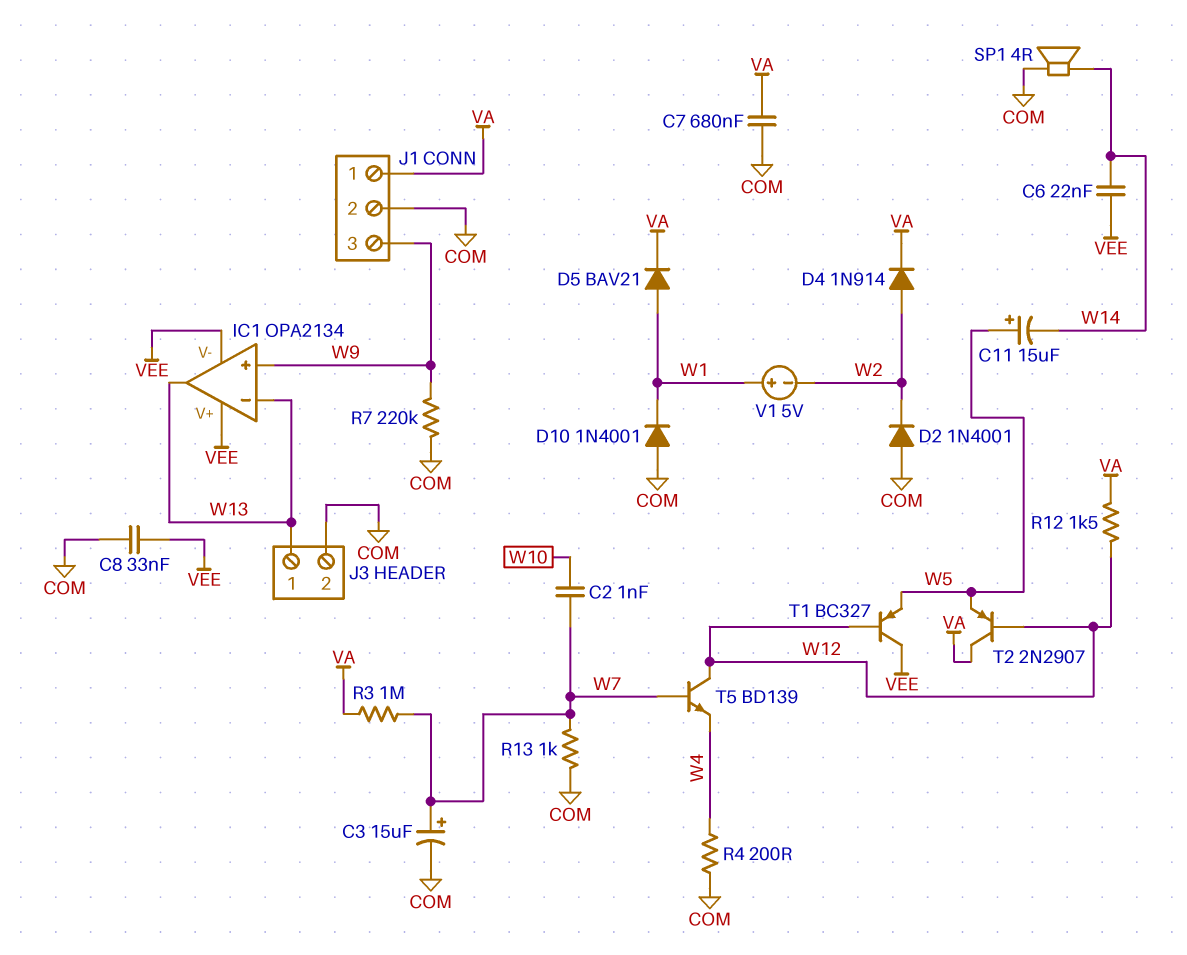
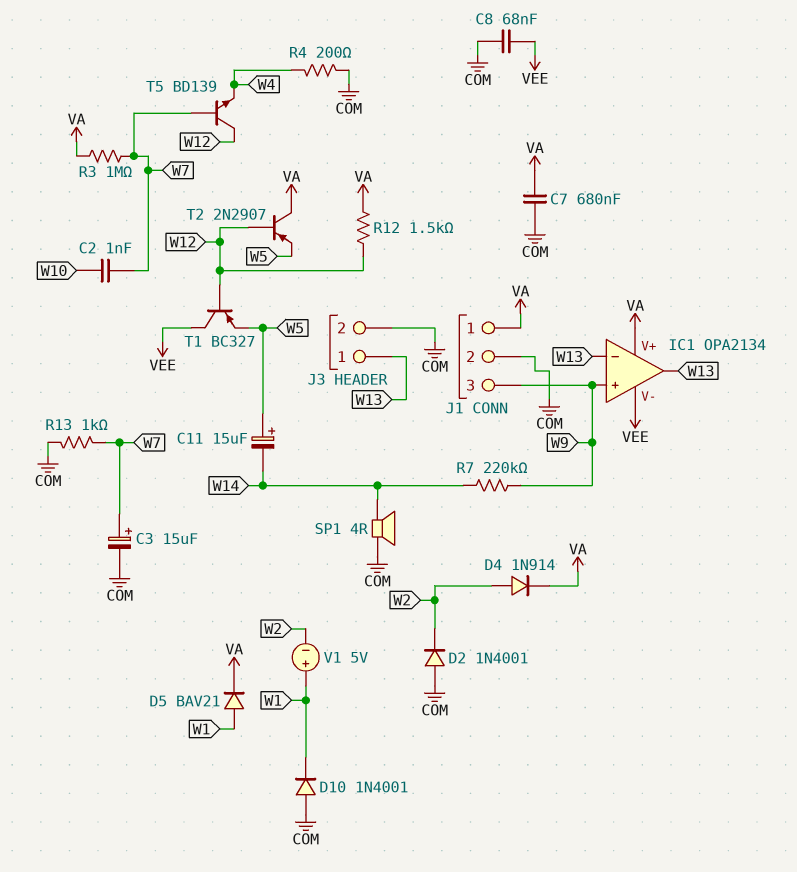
C6: 22nF (VEE, W14) -> none
C8: 33nF (COM, VEE) -> 68nF (COM, VEE)
IC1 pin V+: VEE -> VA
R7: 220k (COM, W9) -> 220k (W9, W14)

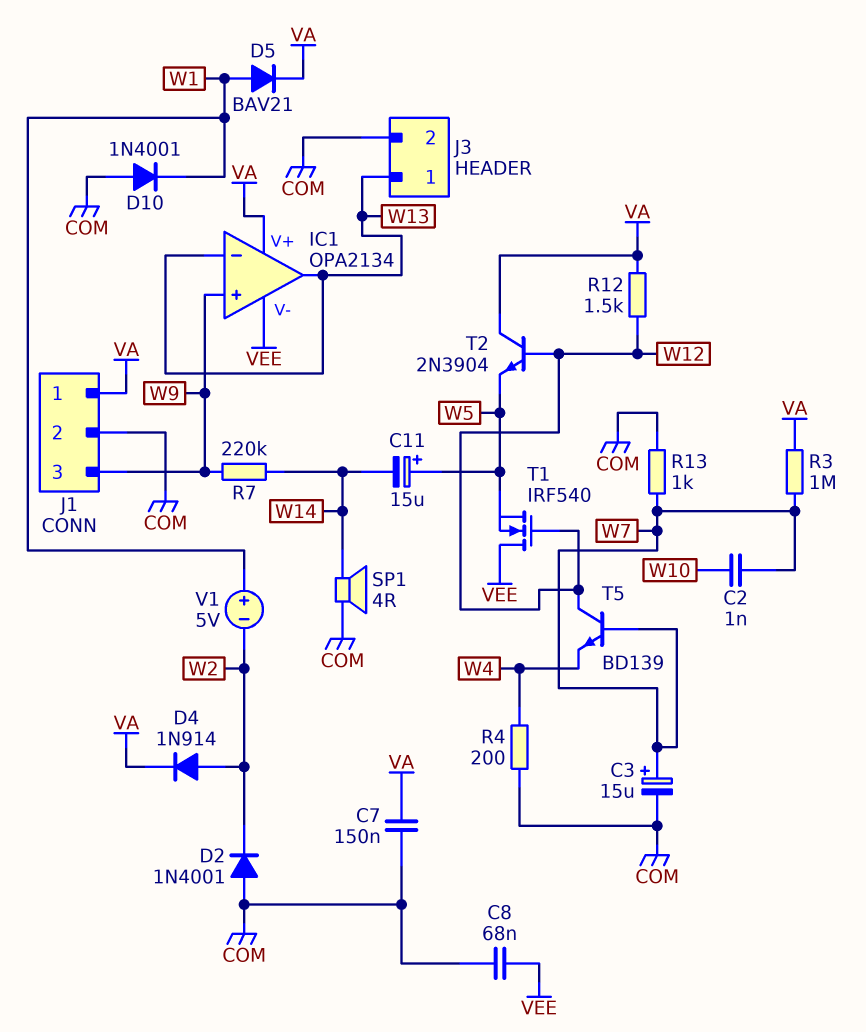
C7: 680nF (COM, VA) -> 150nF (COM, VA)
T1: PNP BC327 (B W12, C VEE, E W5) -> NMOS IRF540 (G W12, D VEE, S W5)
T2: PNP 2N2907 (B W12, C VA, E W5) -> NPN 2N3904 (B W12, C VA, E W5)

